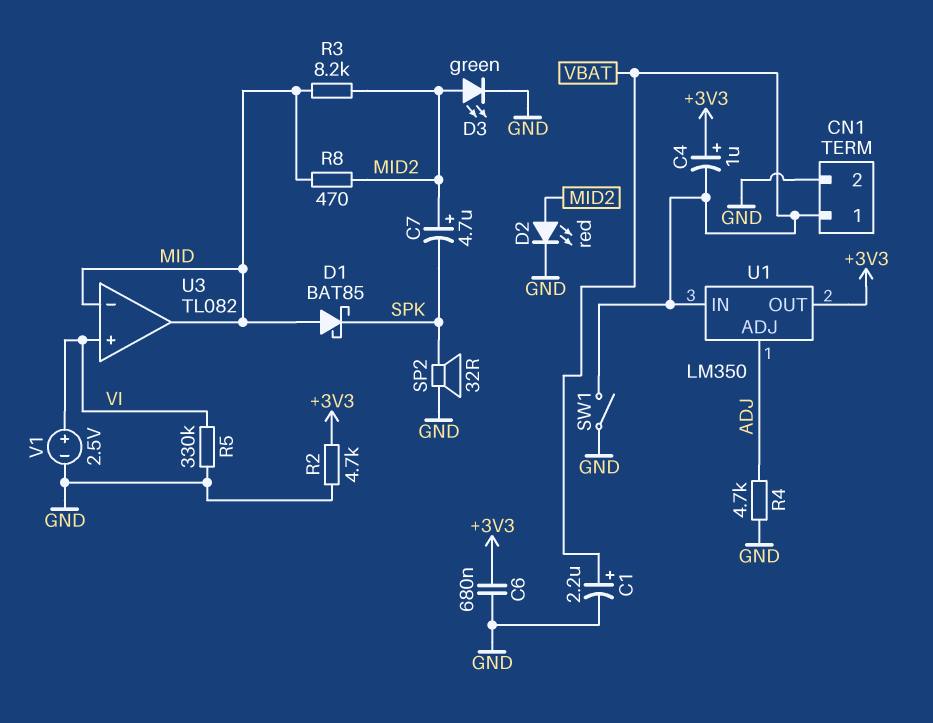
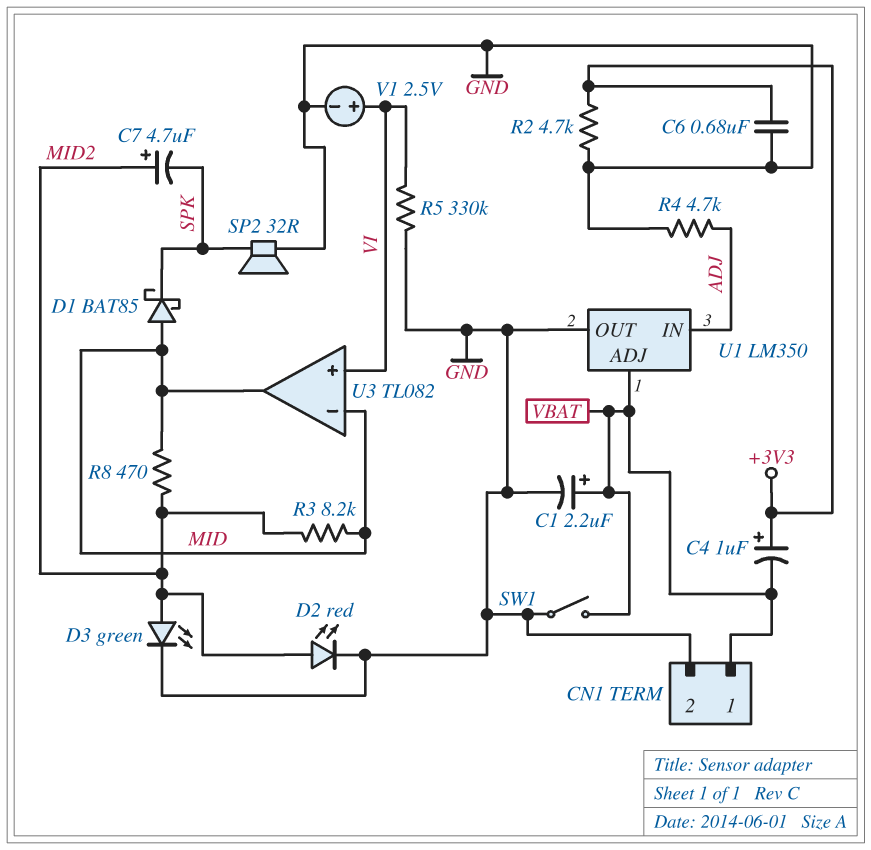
U1 pin ADJ: ADJ -> VBAT
U1 pin IN: VBAT -> ADJ
U1 pin OUT: +3V3 -> GND

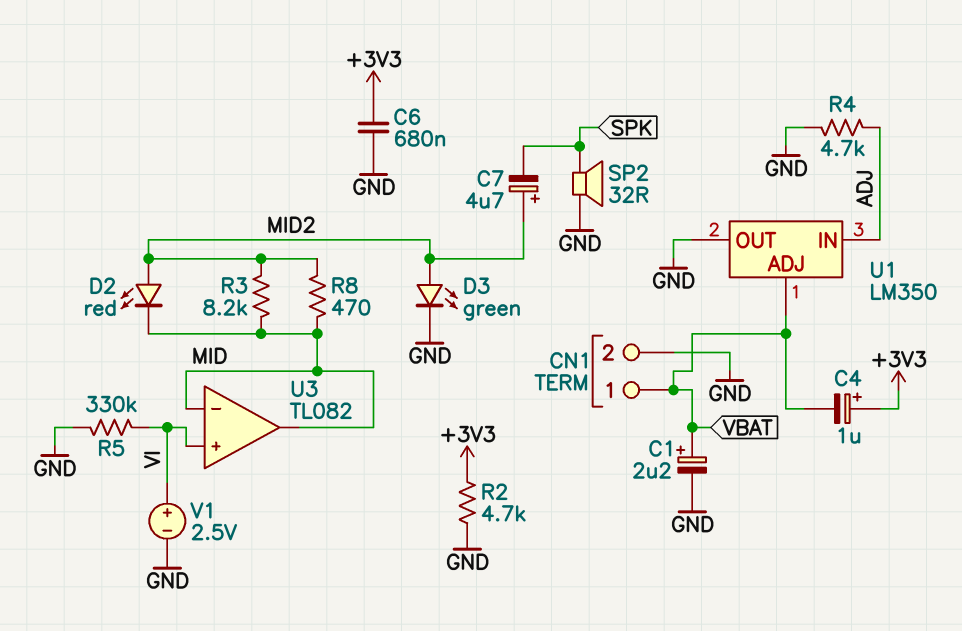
D1: schottky BAT85 (A MID, K SPK) -> none
D2: LED red (A MID2, K GND) -> LED red (A MID2, K MID)
SW1: switch (GND, VBAT) -> none

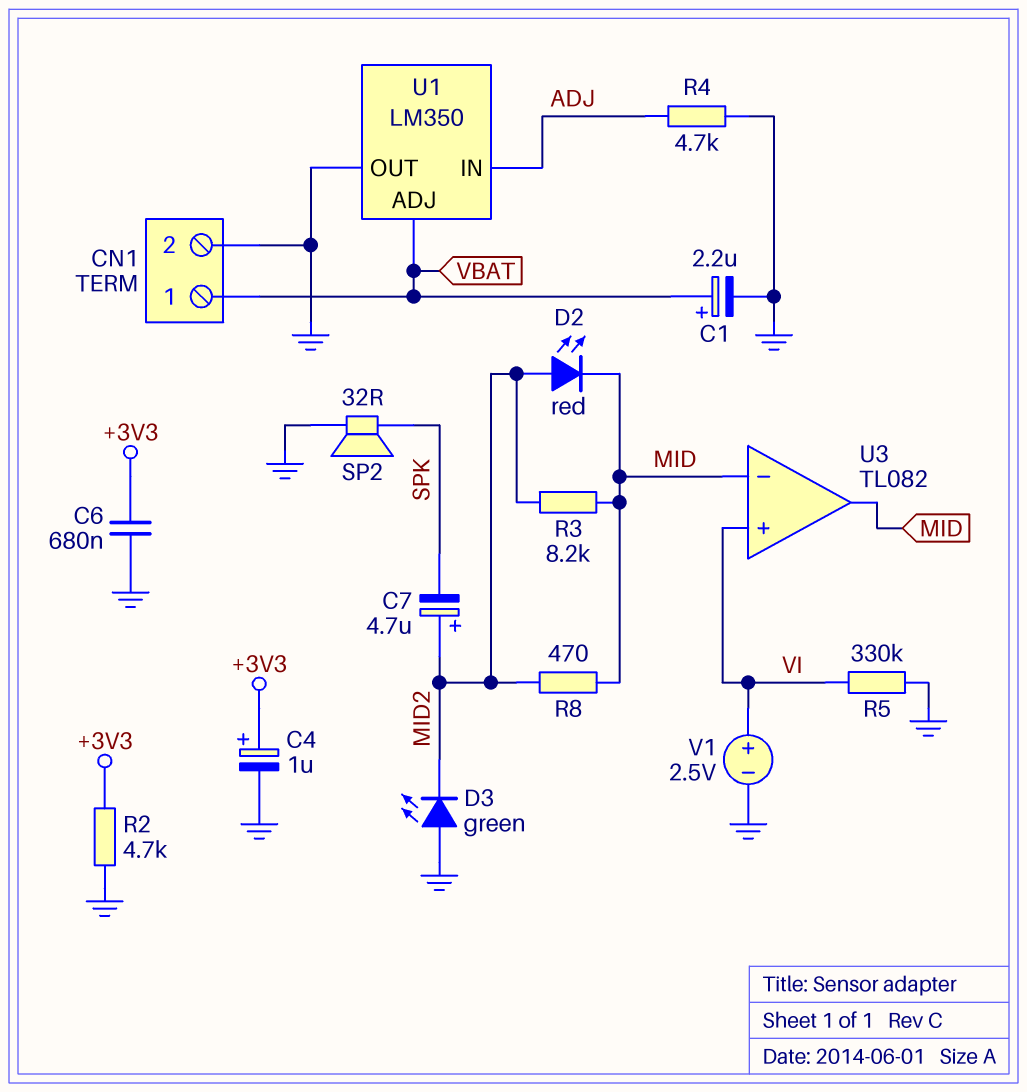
C4: 1uF (plus +3V3, minus VBAT) -> 1uF (plus +3V3, minus GND)
D3: LED green (A MID2, K GND) -> LED green (A GND, K MID2)

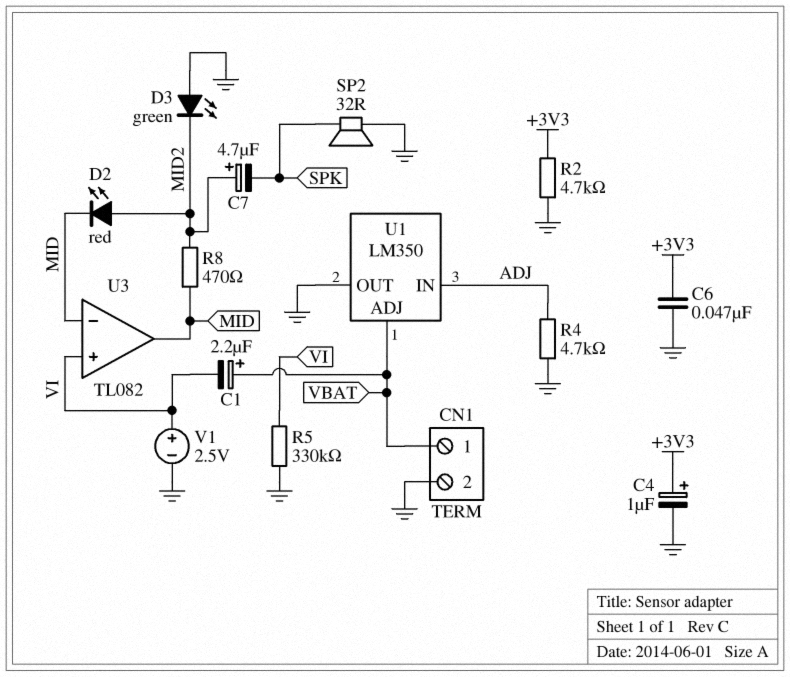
C1: 2.2uF (plus VBAT, minus GND) -> 2.2uF (plus VBAT, minus VI)
C6: 680nF (+3V3, GND) -> 47nF (+3V3, GND)
R3: 8.2k (MID, MID2) -> none

